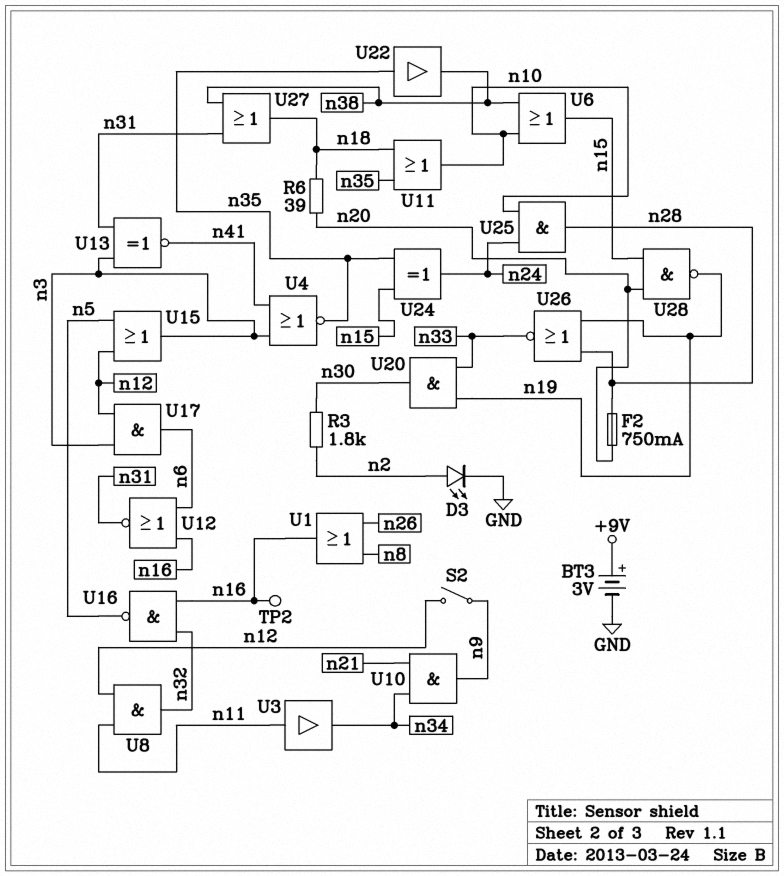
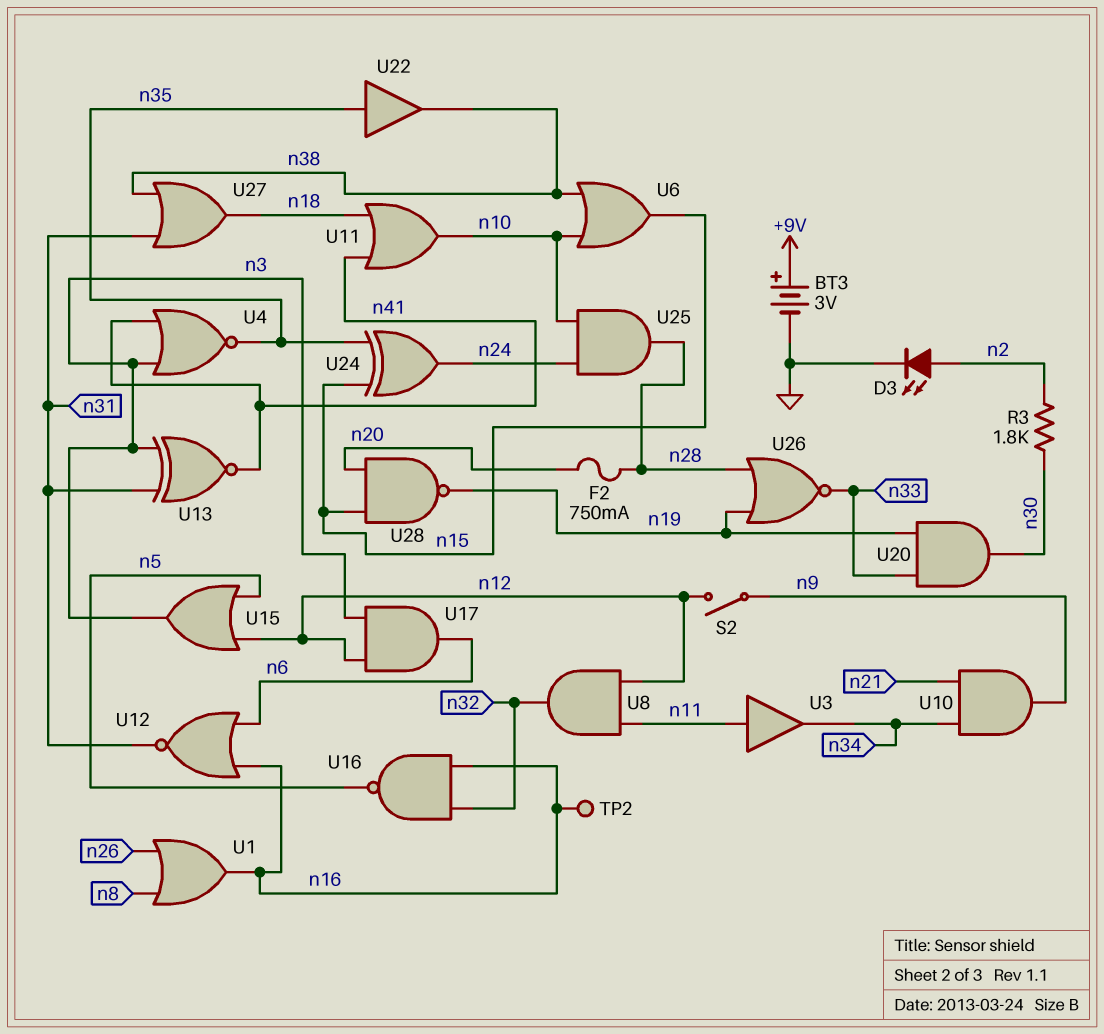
R6: 39 (n18, n20) -> none
U11: OR (in n18, in n35, out n10) -> OR (in n18, in n41, out n10)

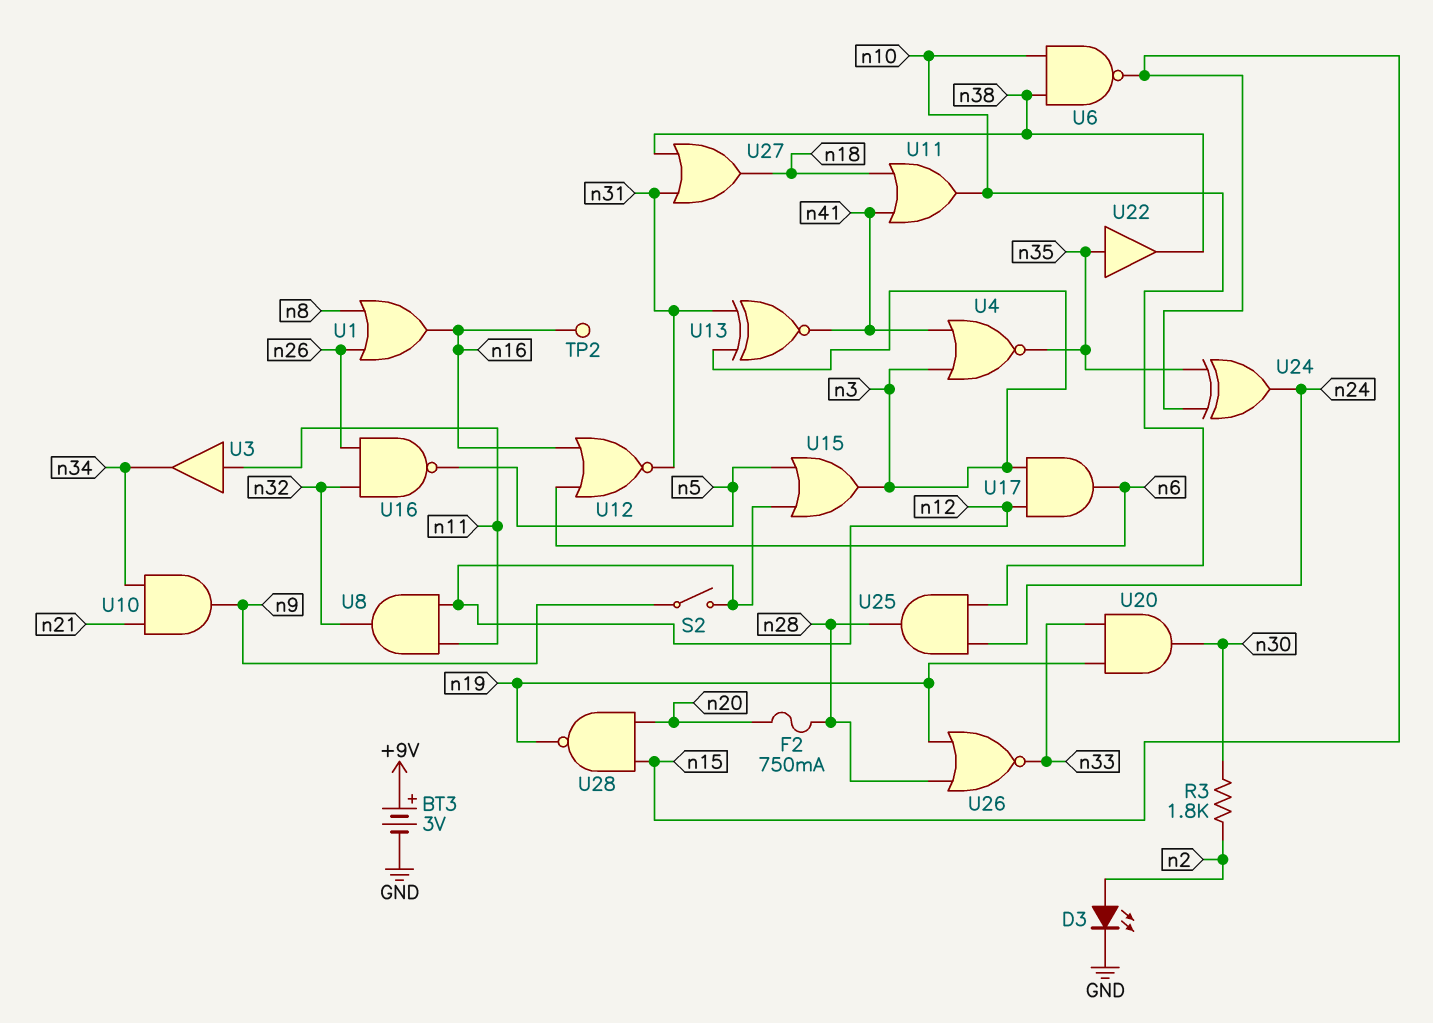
U6: OR (in n10, in n38, out n15) -> NAND (in n10, in n38, out n15)
U16: NAND (in n16, in n32, out n5) -> NAND (in n26, in n32, out n5)

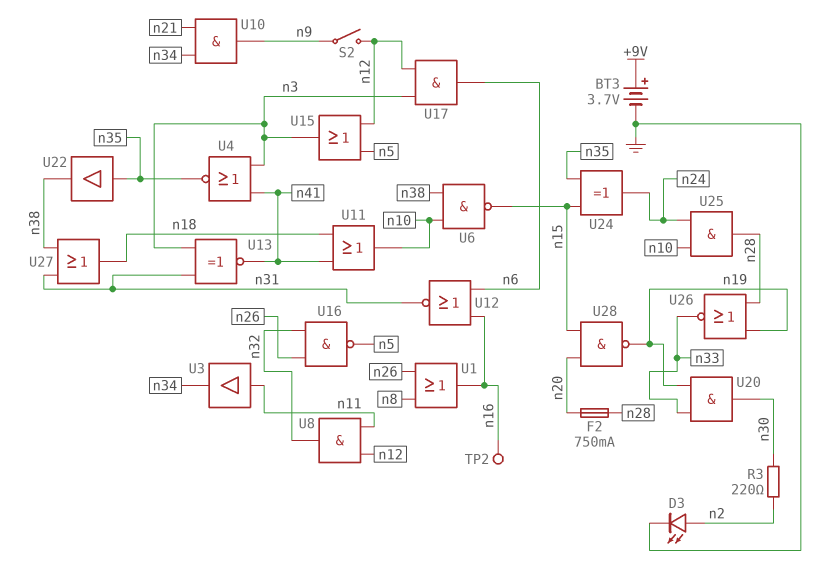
BT3: 3V (plus +9V, minus GND) -> 3.7V (plus +9V, minus GND)
R3: 1.8k (n2, n30) -> 220 (n2, n30)

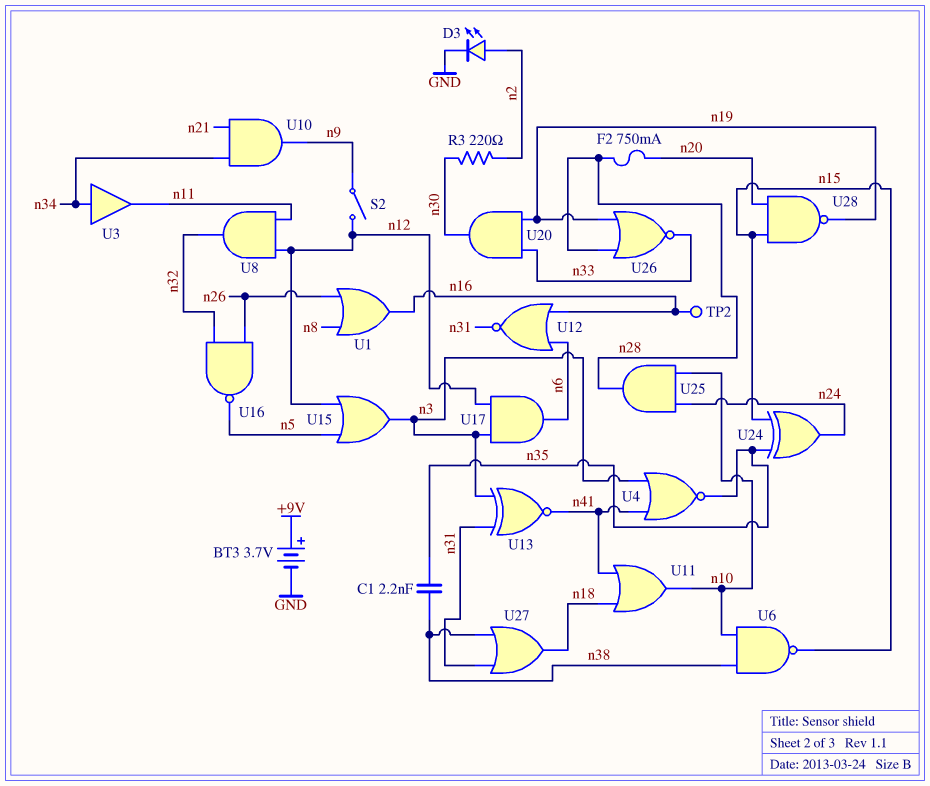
C1: none -> 2.2nF (n35, n38)
U3: buffer (in n11, out n34) -> buffer (in n34, out n11)
U22: buffer (in n35, out n38) -> none

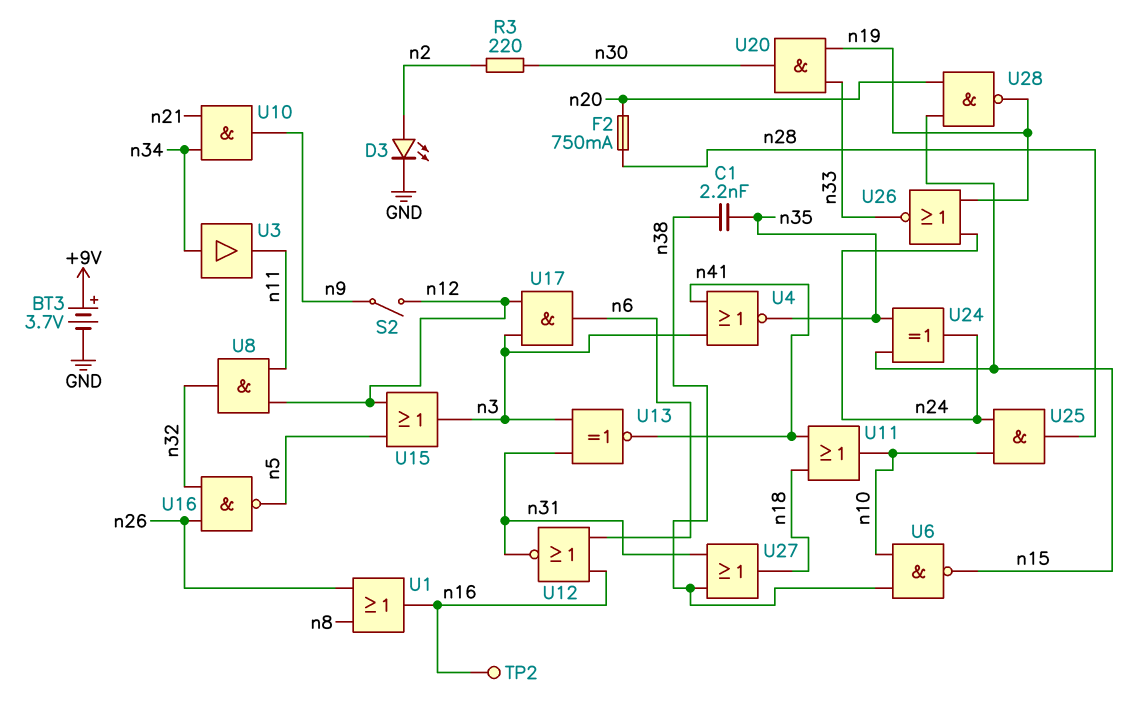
U26: NOR (in n19, in n28, out n33) -> NOR (in n19, in n24, out n33)

